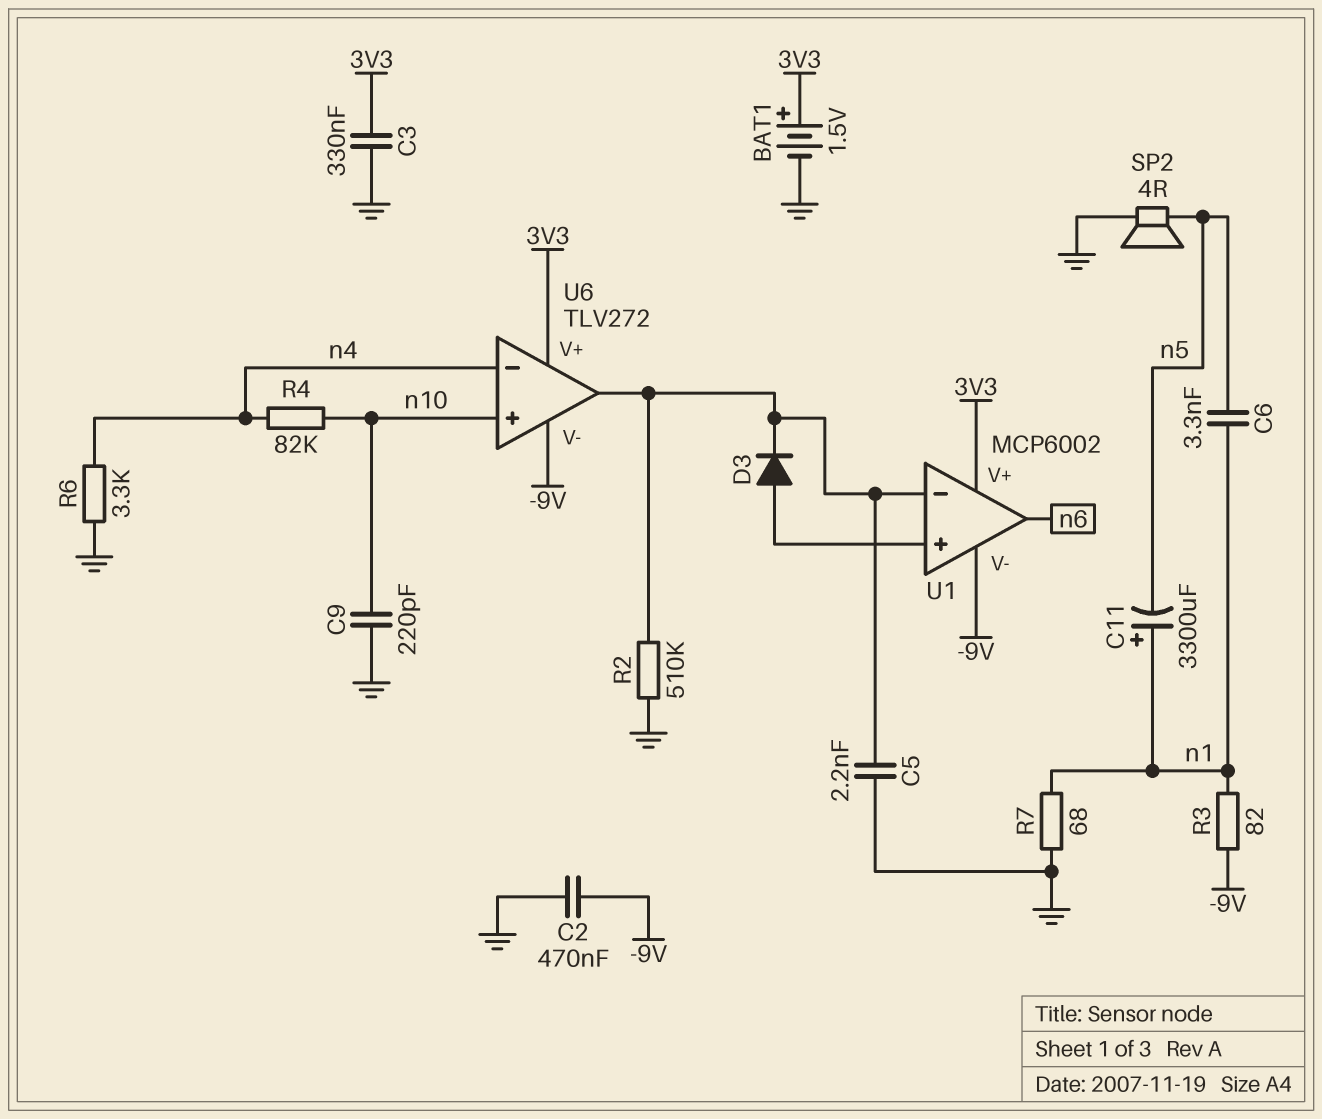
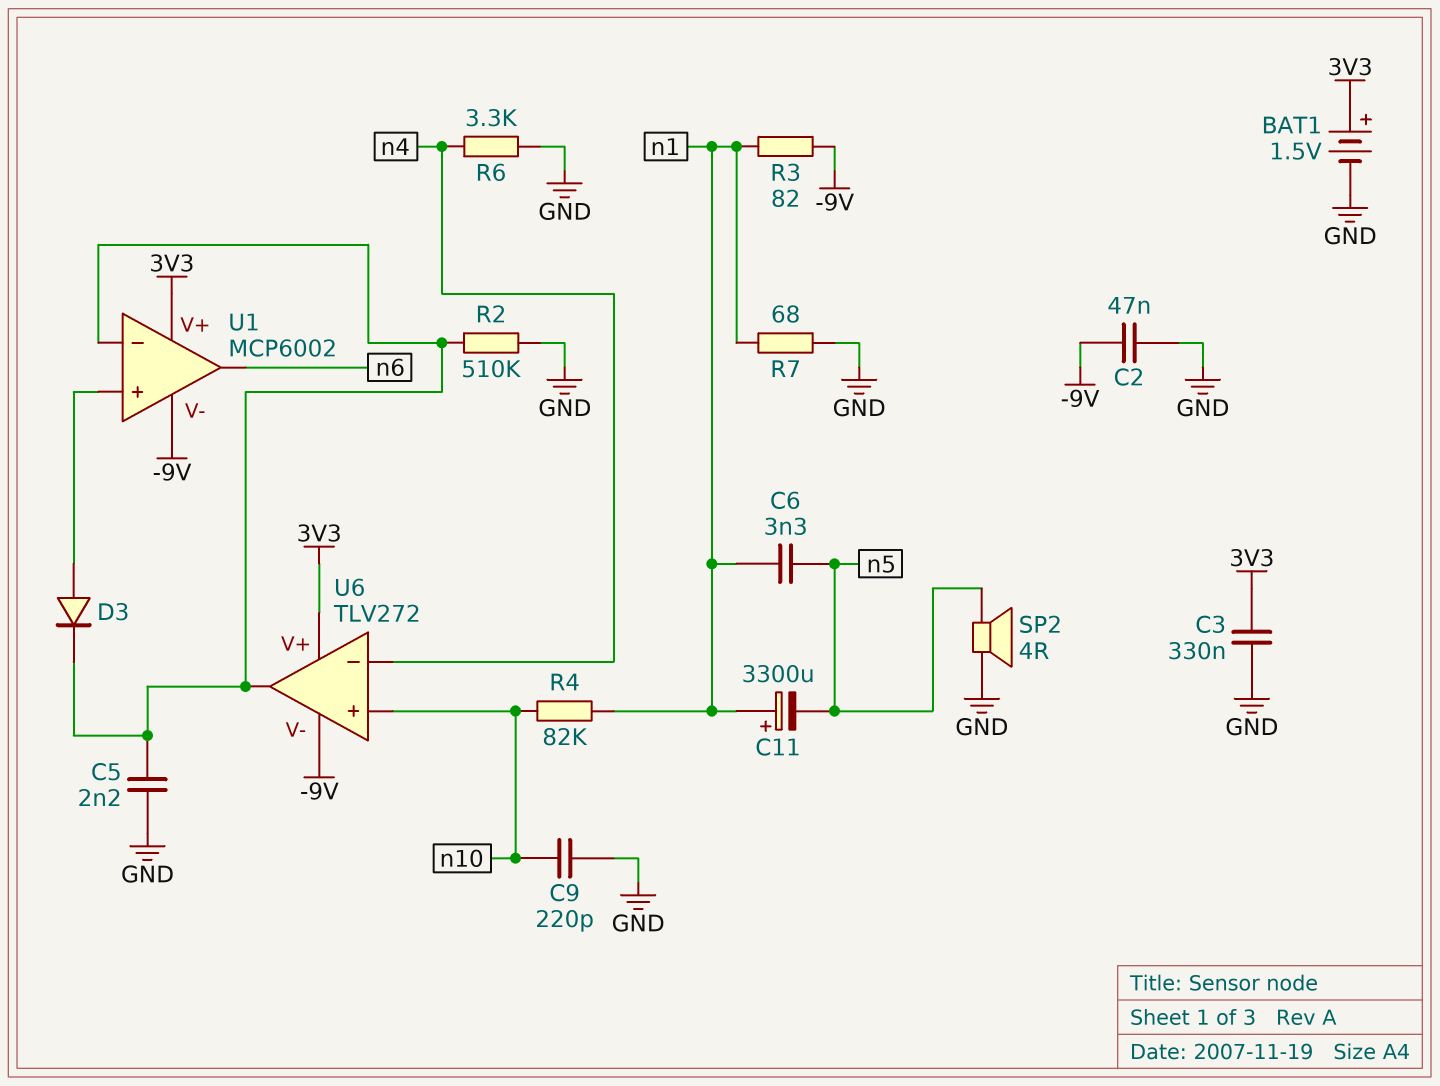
C2: 470nF (-9V, GND) -> 47nF (-9V, GND)
R4: 82k (n4, n10) -> 82k (n1, n10)

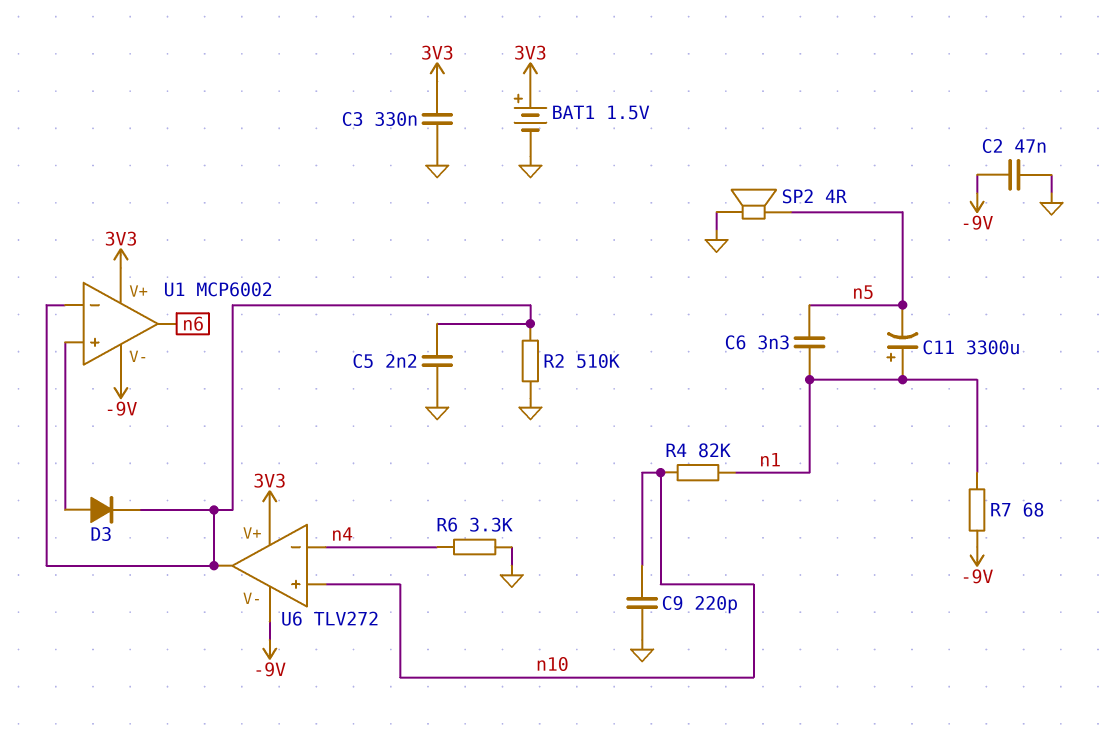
R3: 82 (-9V, n1) -> none
R7: 68 (GND, n1) -> 68 (-9V, n1)

